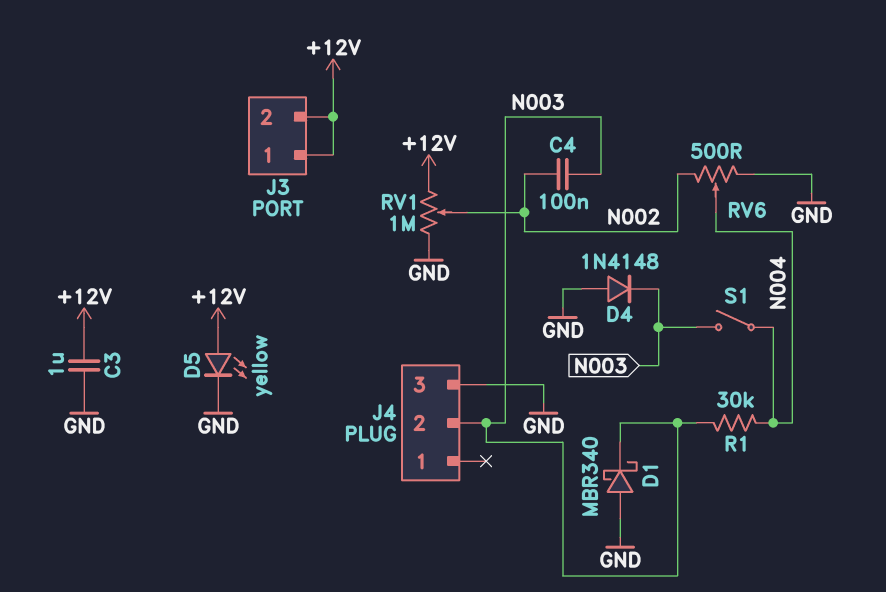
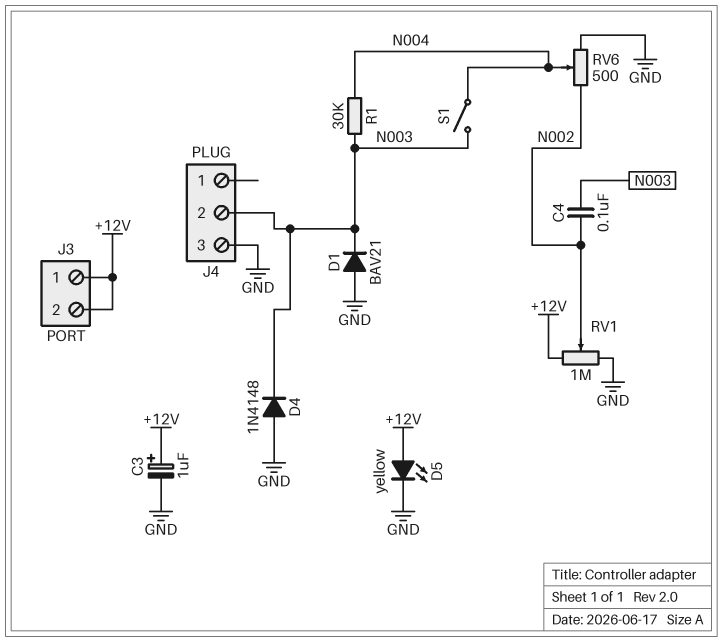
C3: 1uF (+12V, GND) -> 1uF (plus +12V, minus GND)
D1: schottky MBR340 (A GND, K N003) -> diode BAV21 (A GND, K N003)

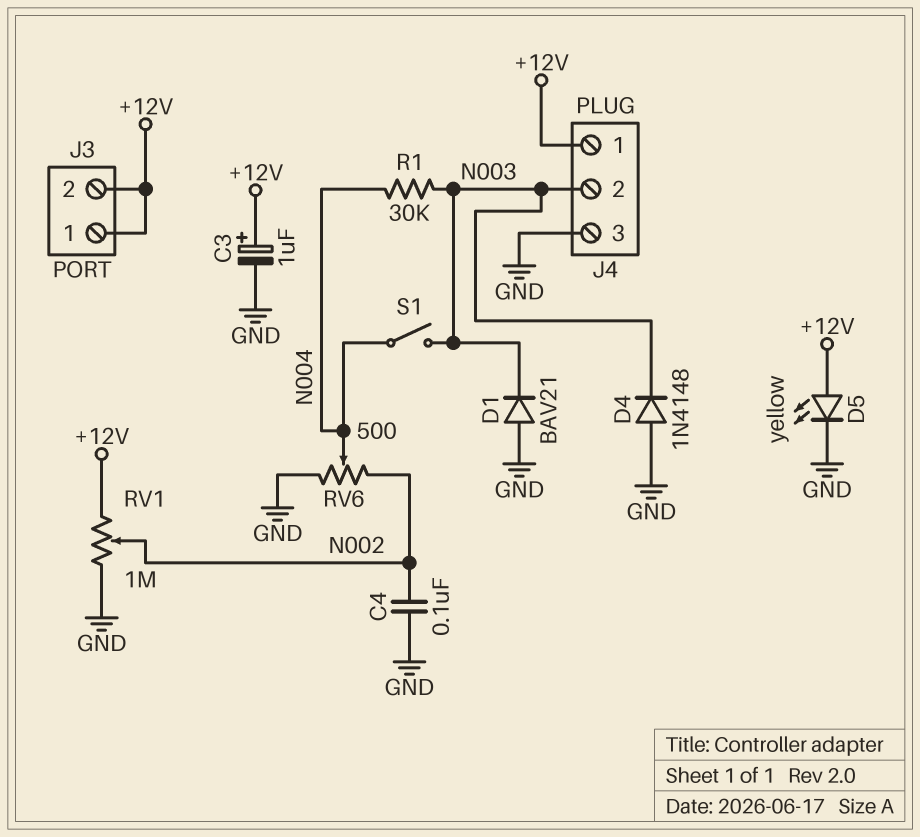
C4: 100nF (N002, N003) -> 100nF (GND, N002)
J4 pin 1: none -> +12V

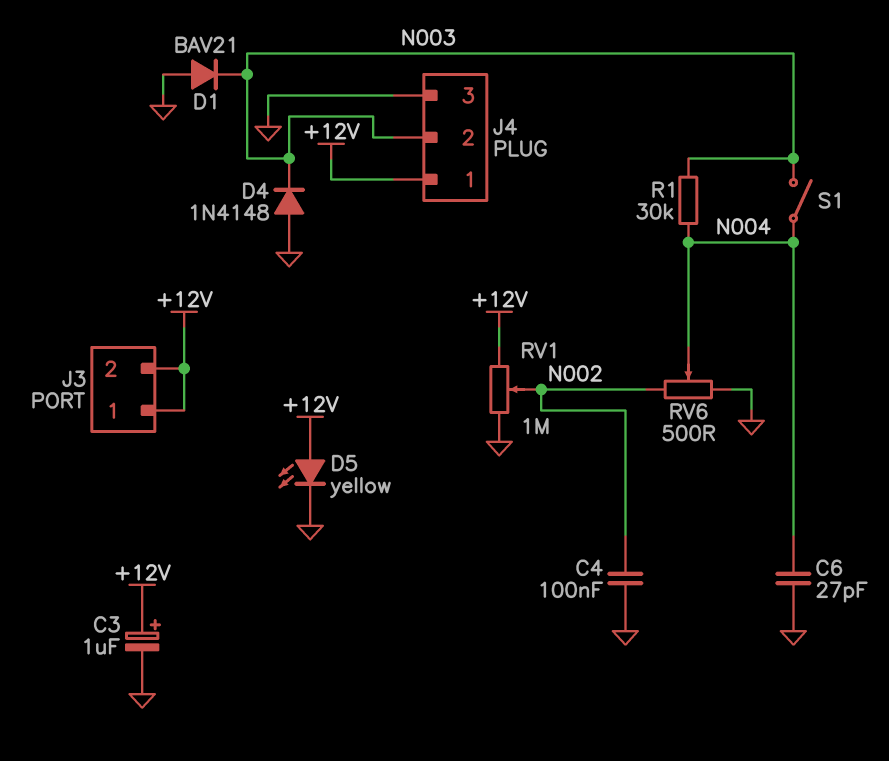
C6: none -> 27pF (GND, N004)

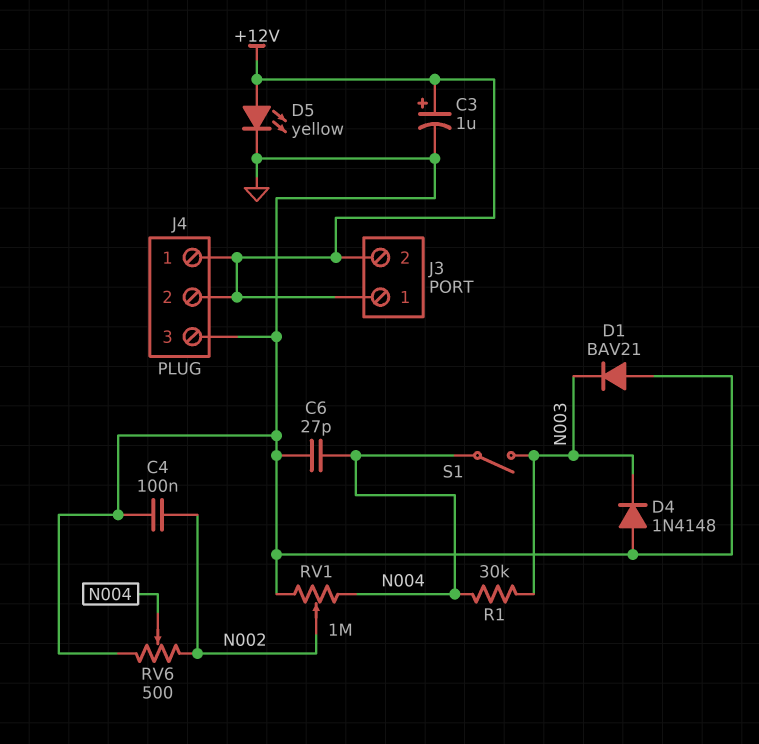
J4 pin 2: N003 -> +12V
RV1: 1M (+12V, GND, wiper N002) -> 1M (GND, N004, wiper N002)

